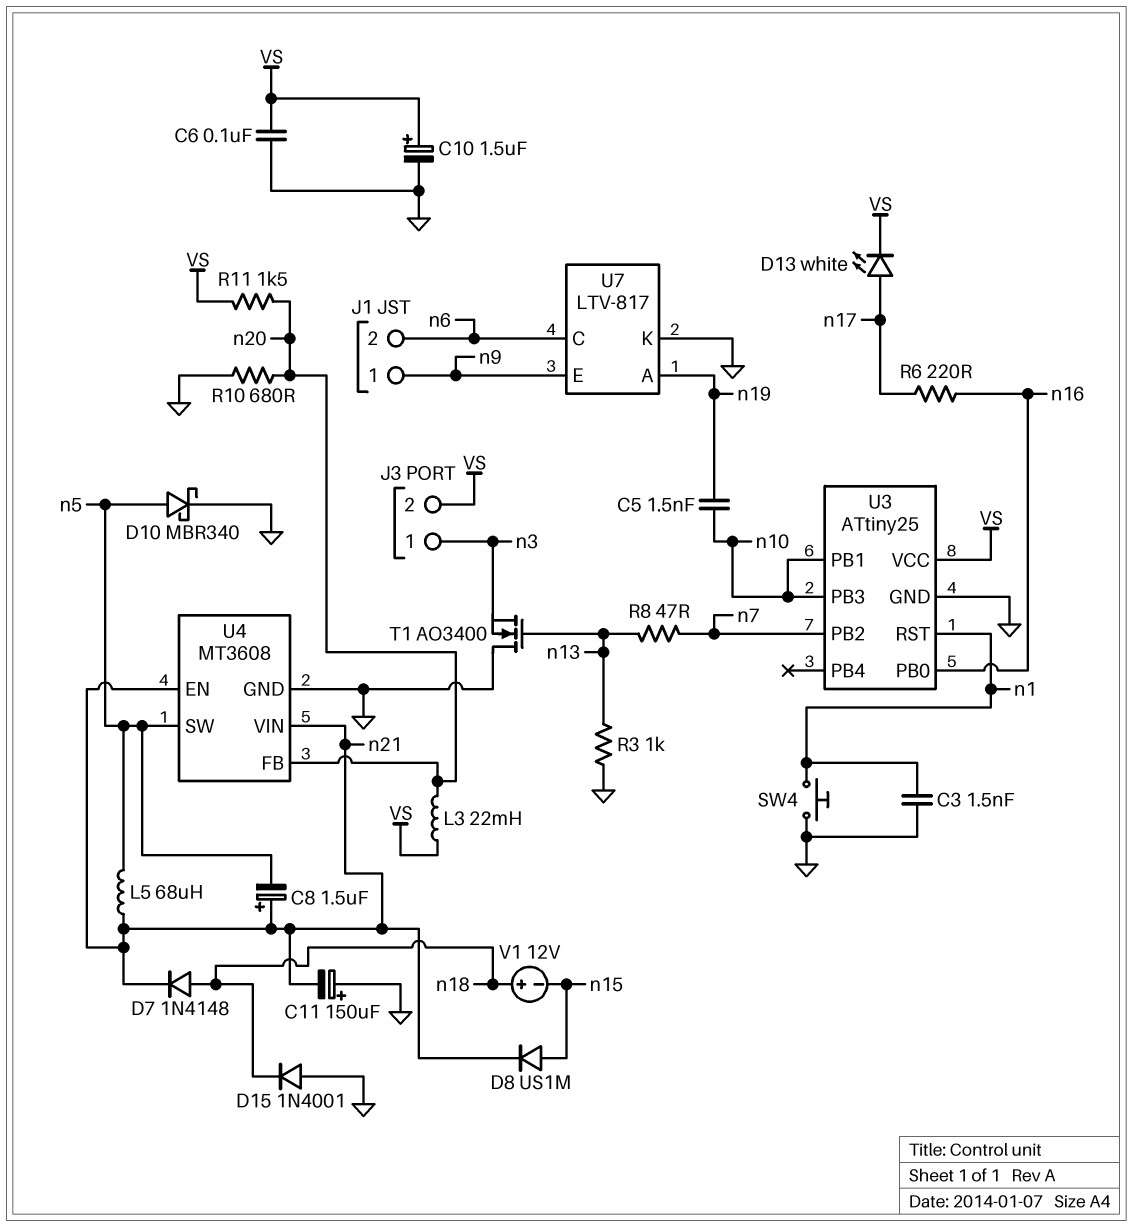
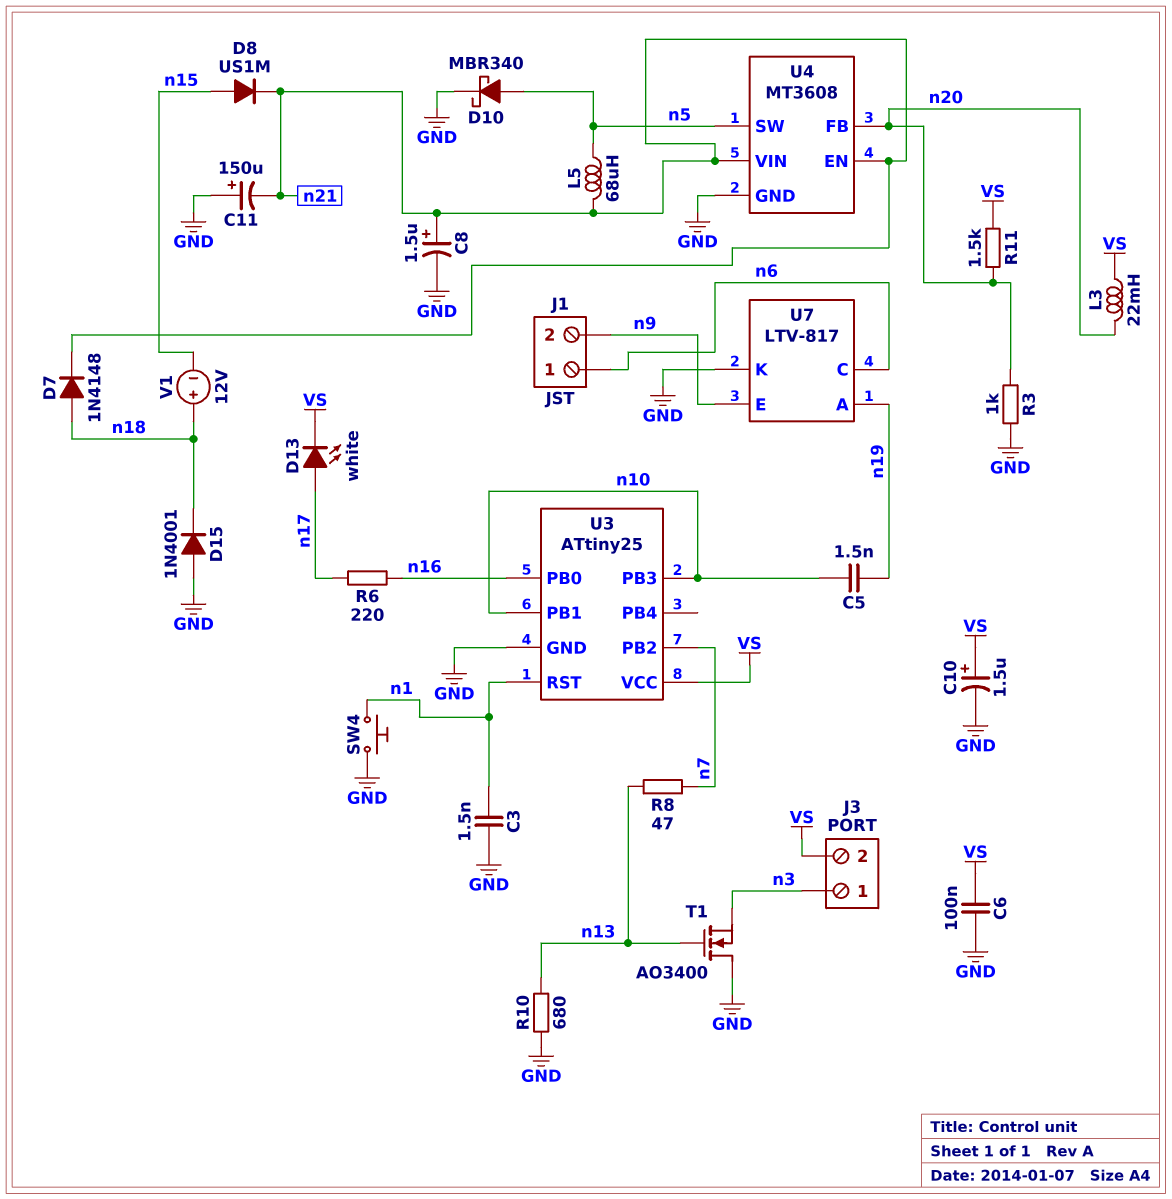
C8: 1.5uF (plus n21, minus n5) -> 1.5uF (plus n21, minus GND)
J1 pin 1: n9 -> n6
J1 pin 2: n6 -> n9
R3: 1k (GND, n13) -> 1k (GND, n20)
R10: 680 (GND, n20) -> 680 (GND, n13)

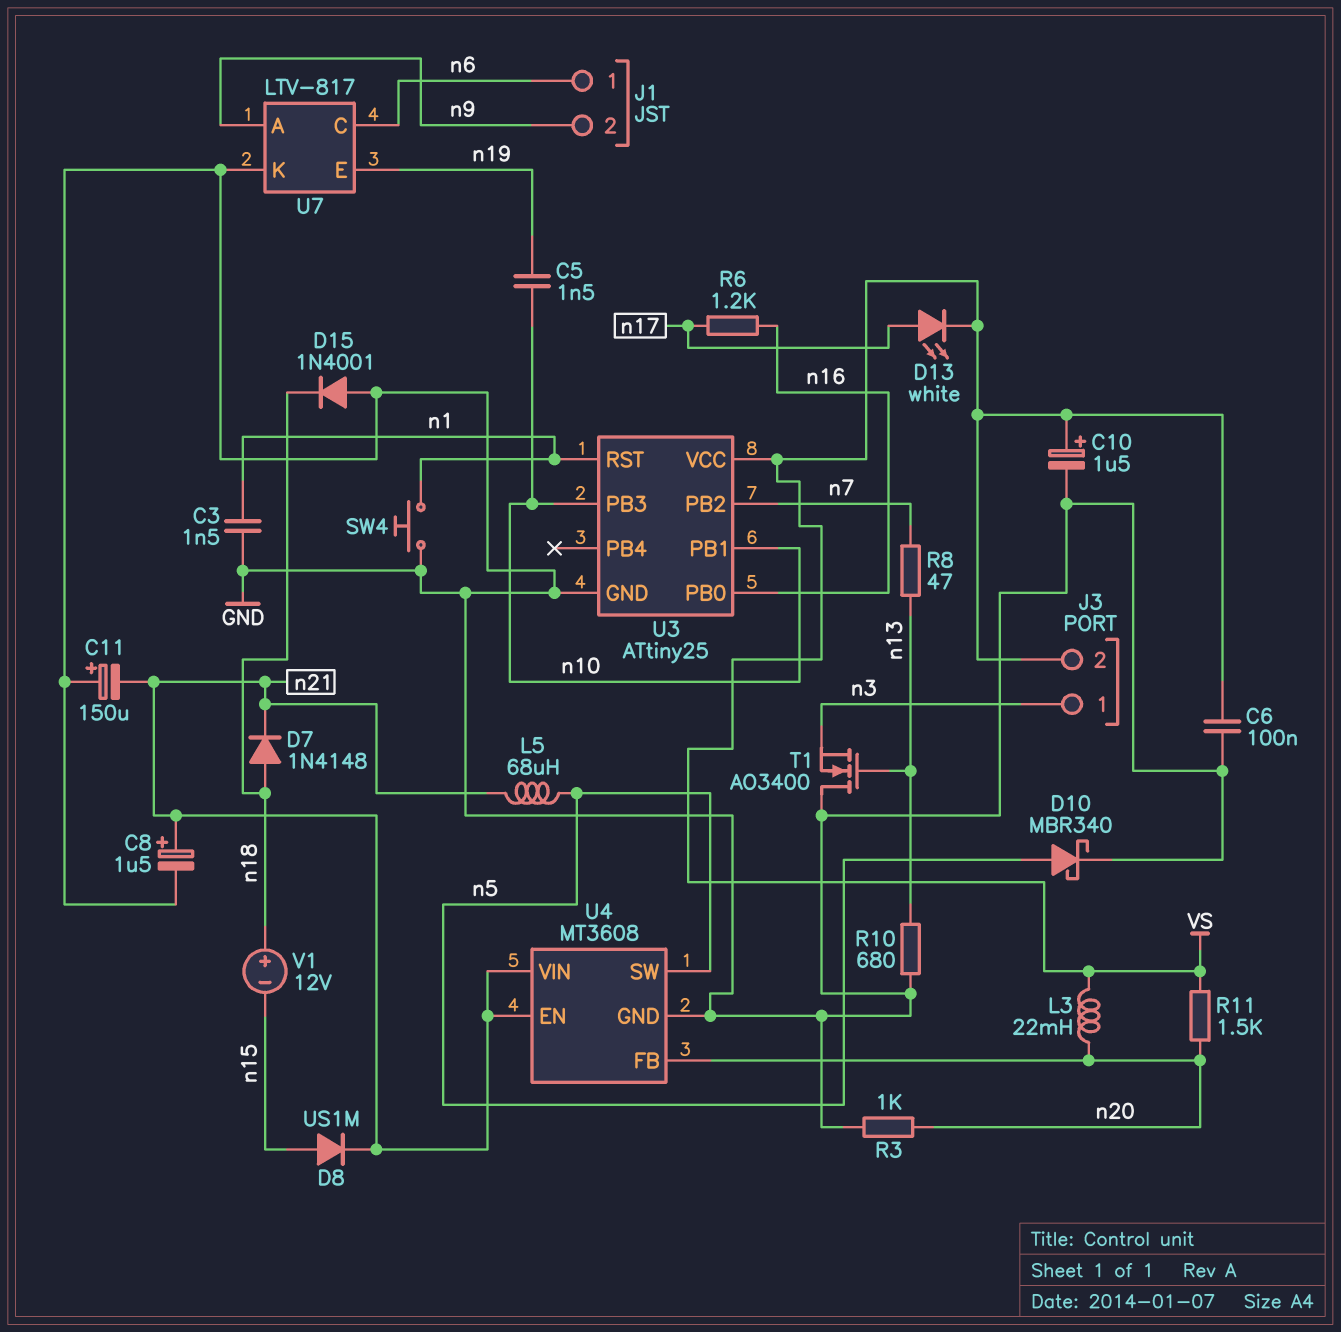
R6: 220 (n16, n17) -> 1.2k (n16, n17)
U7 pin A: n19 -> n9
U7 pin E: n9 -> n19

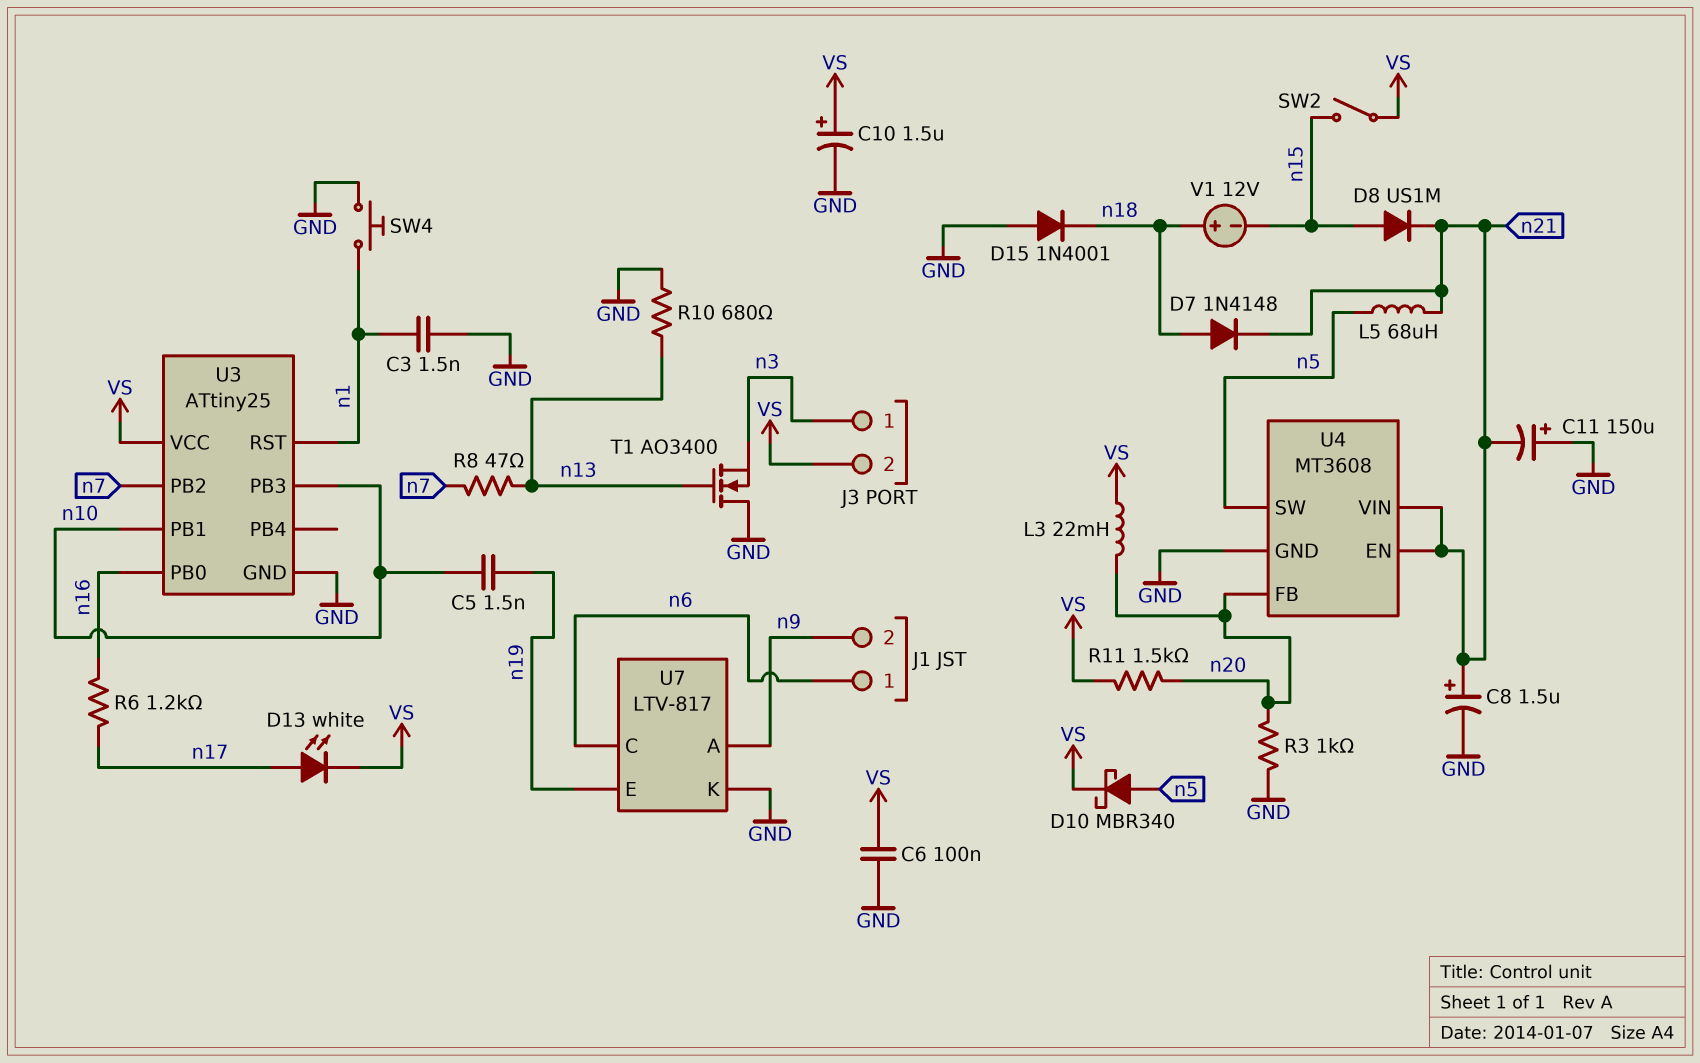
D10: schottky MBR340 (A n5, K GND) -> schottky MBR340 (A n5, K VS)
SW2: none -> switch (VS, n15)

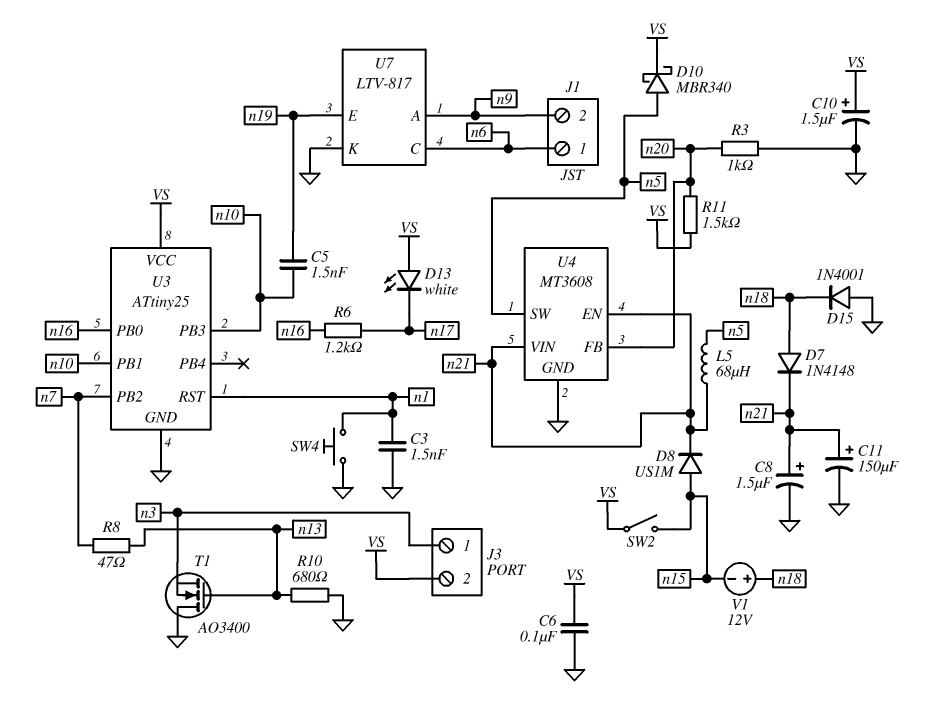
C11: 150uF (plus GND, minus n21) -> 150uF (plus n21, minus GND)
D13: LED white (A n17, K VS) -> LED white (A VS, K n17)
L3: 22mH (VS, n20) -> none

